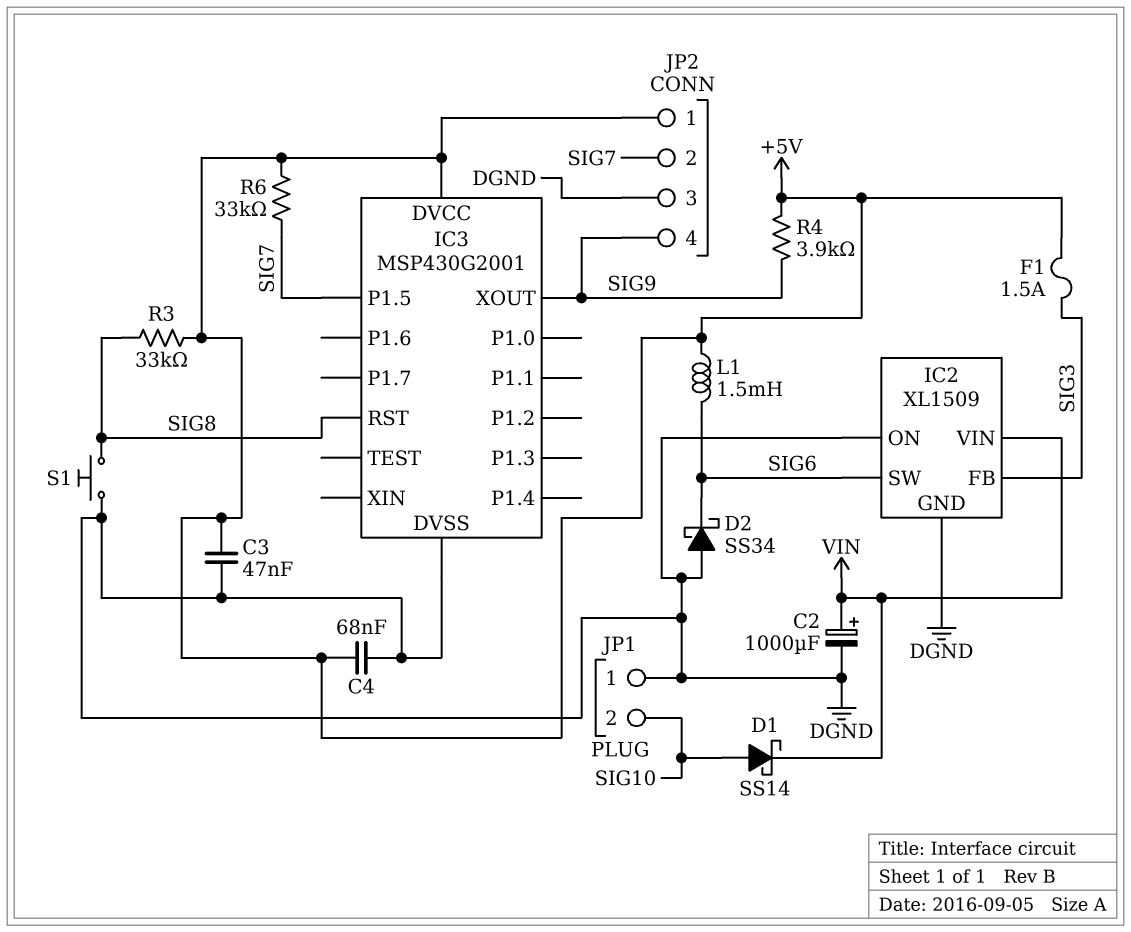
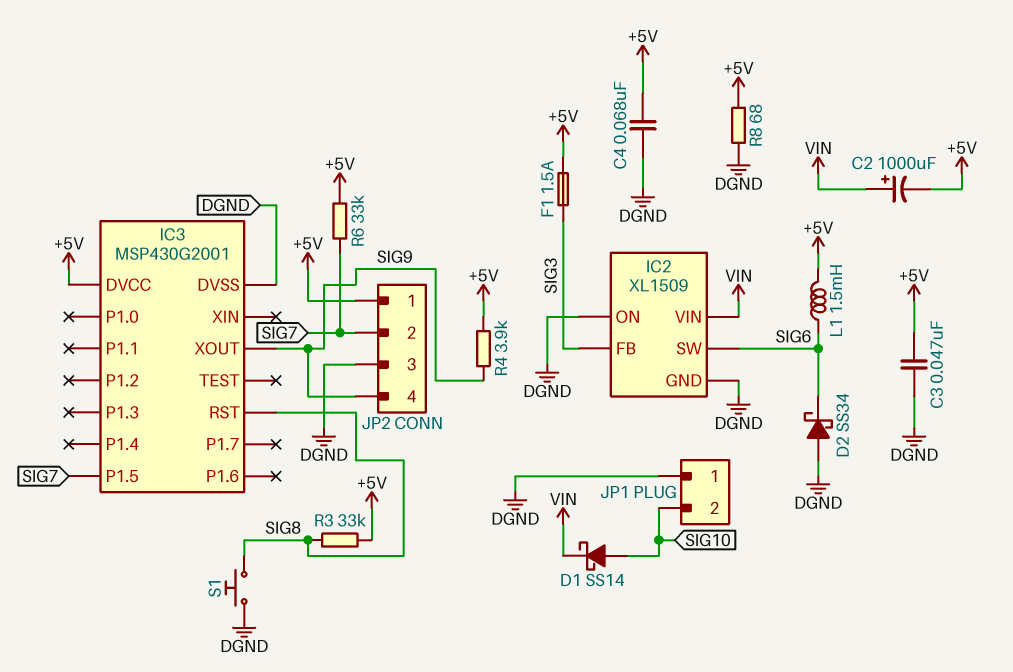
C2: 1000uF (plus VIN, minus DGND) -> 1000uF (plus VIN, minus +5V)
R8: none -> 68 (+5V, DGND)

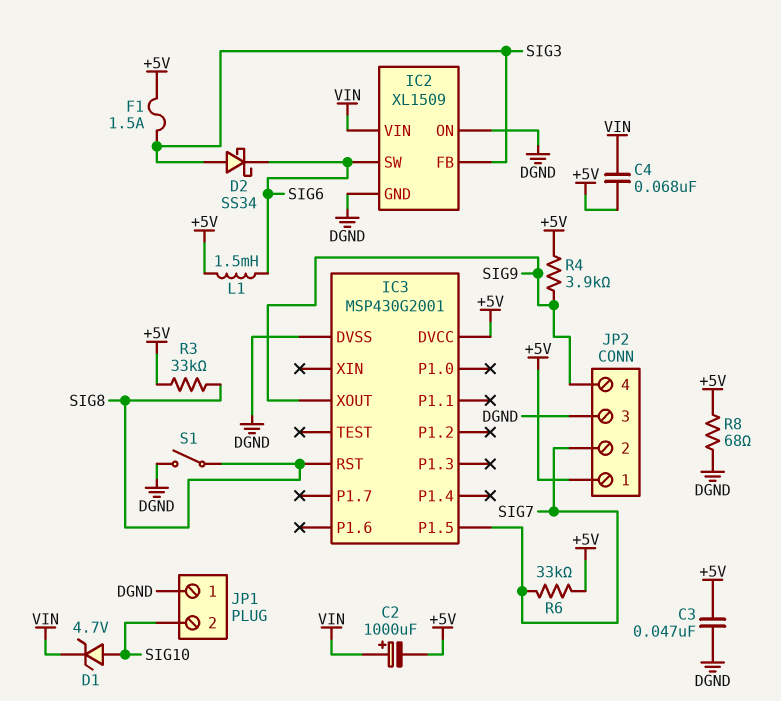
C4: 68nF (+5V, DGND) -> 68nF (+5V, VIN)
D1: schottky SS14 (A SIG10, K VIN) -> zener 4.7V (A SIG10, K VIN)
D2: schottky SS34 (A DGND, K SIG6) -> schottky SS34 (A SIG3, K SIG6)
S1: button (DGND, SIG8) -> switch (DGND, SIG8)

